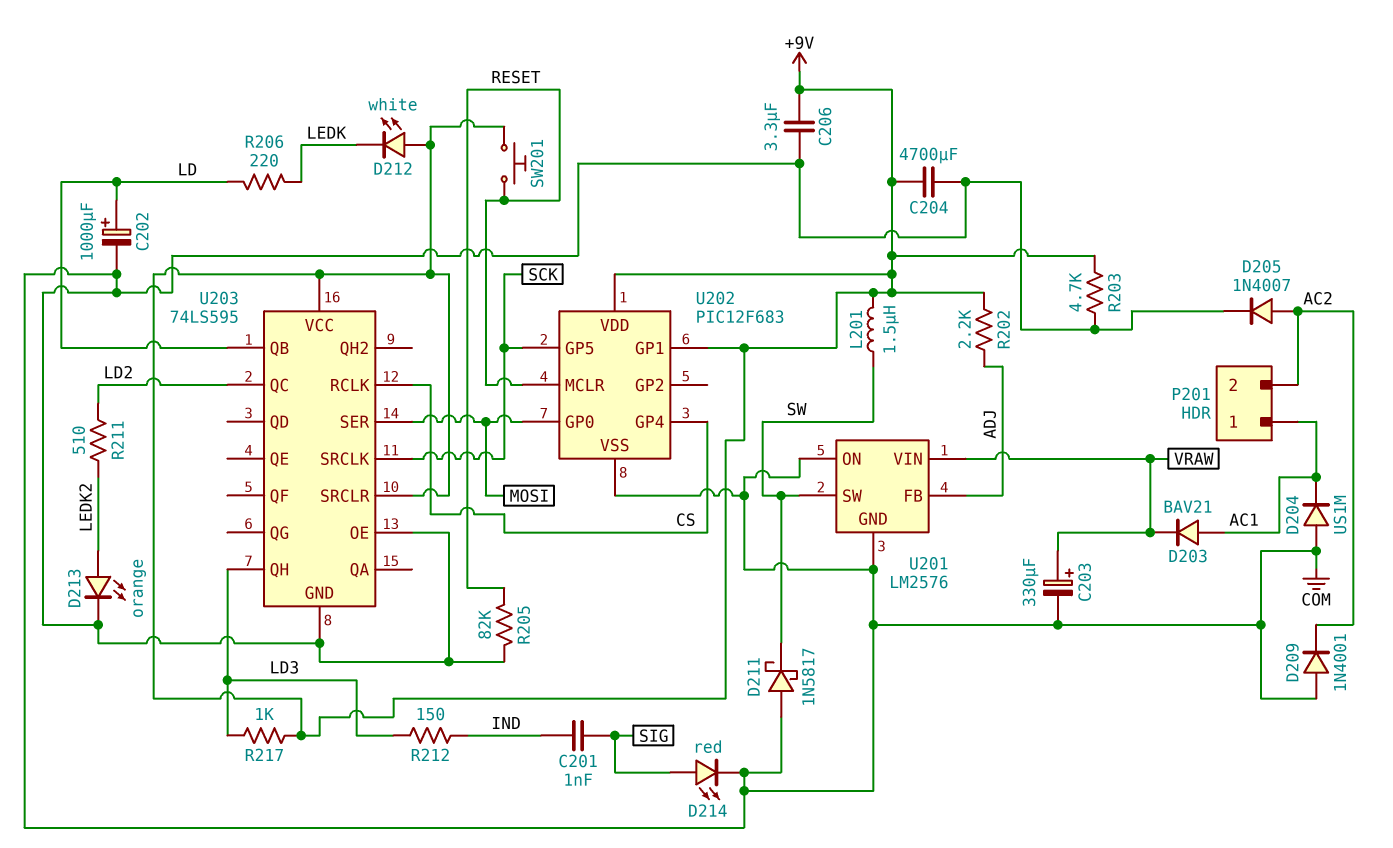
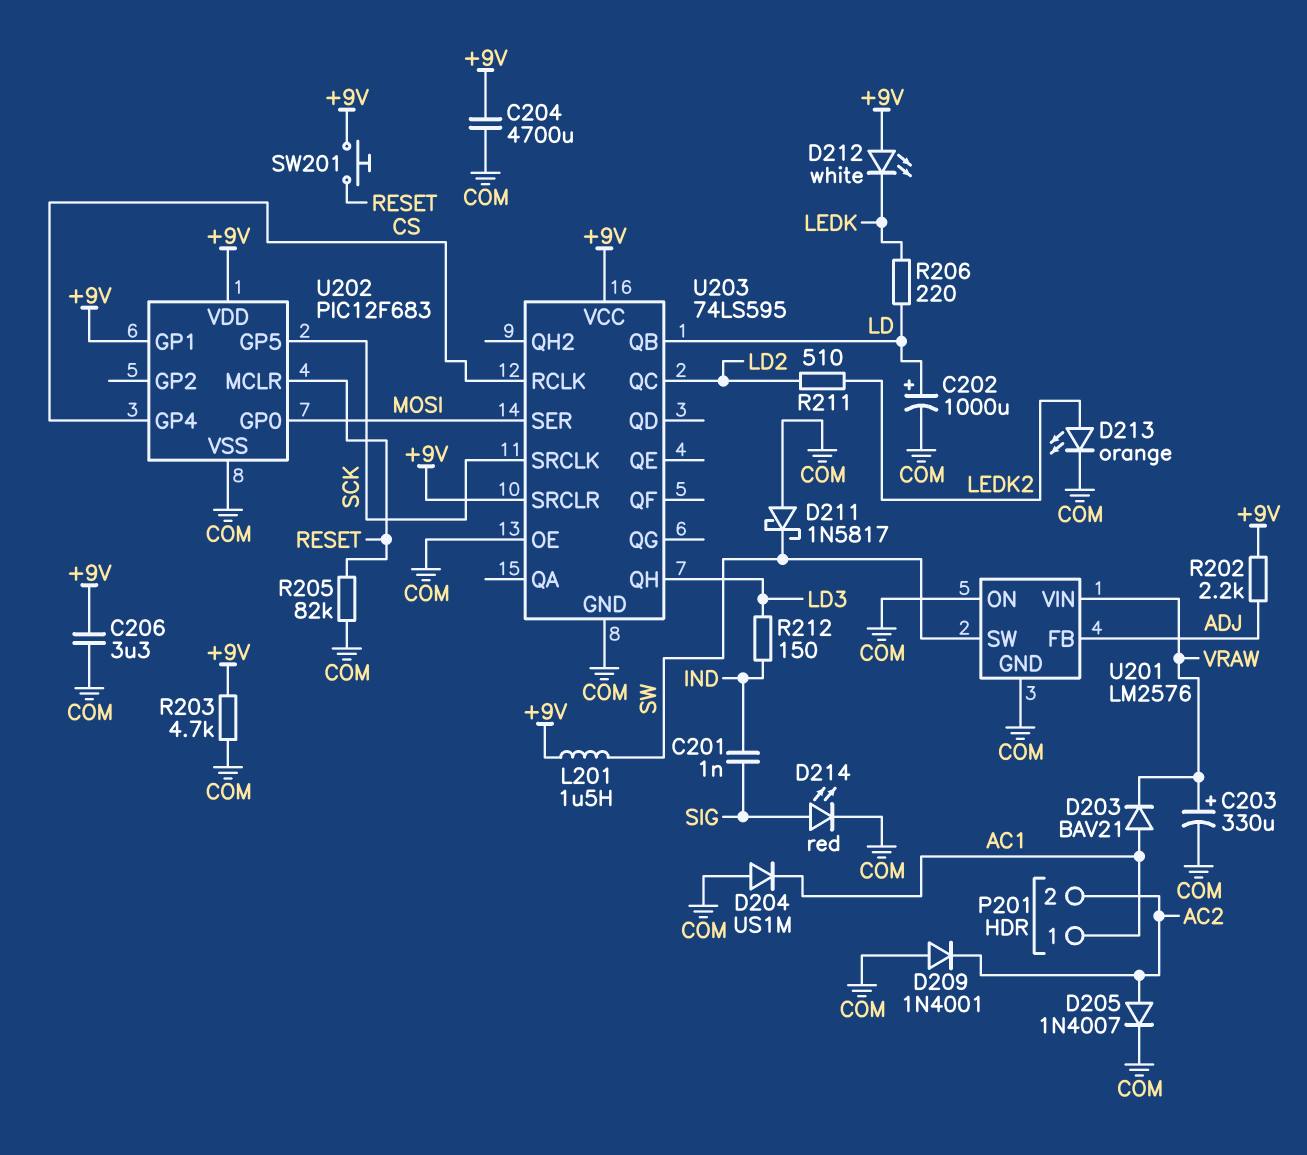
R217: 1k (+9V, LD3) -> none

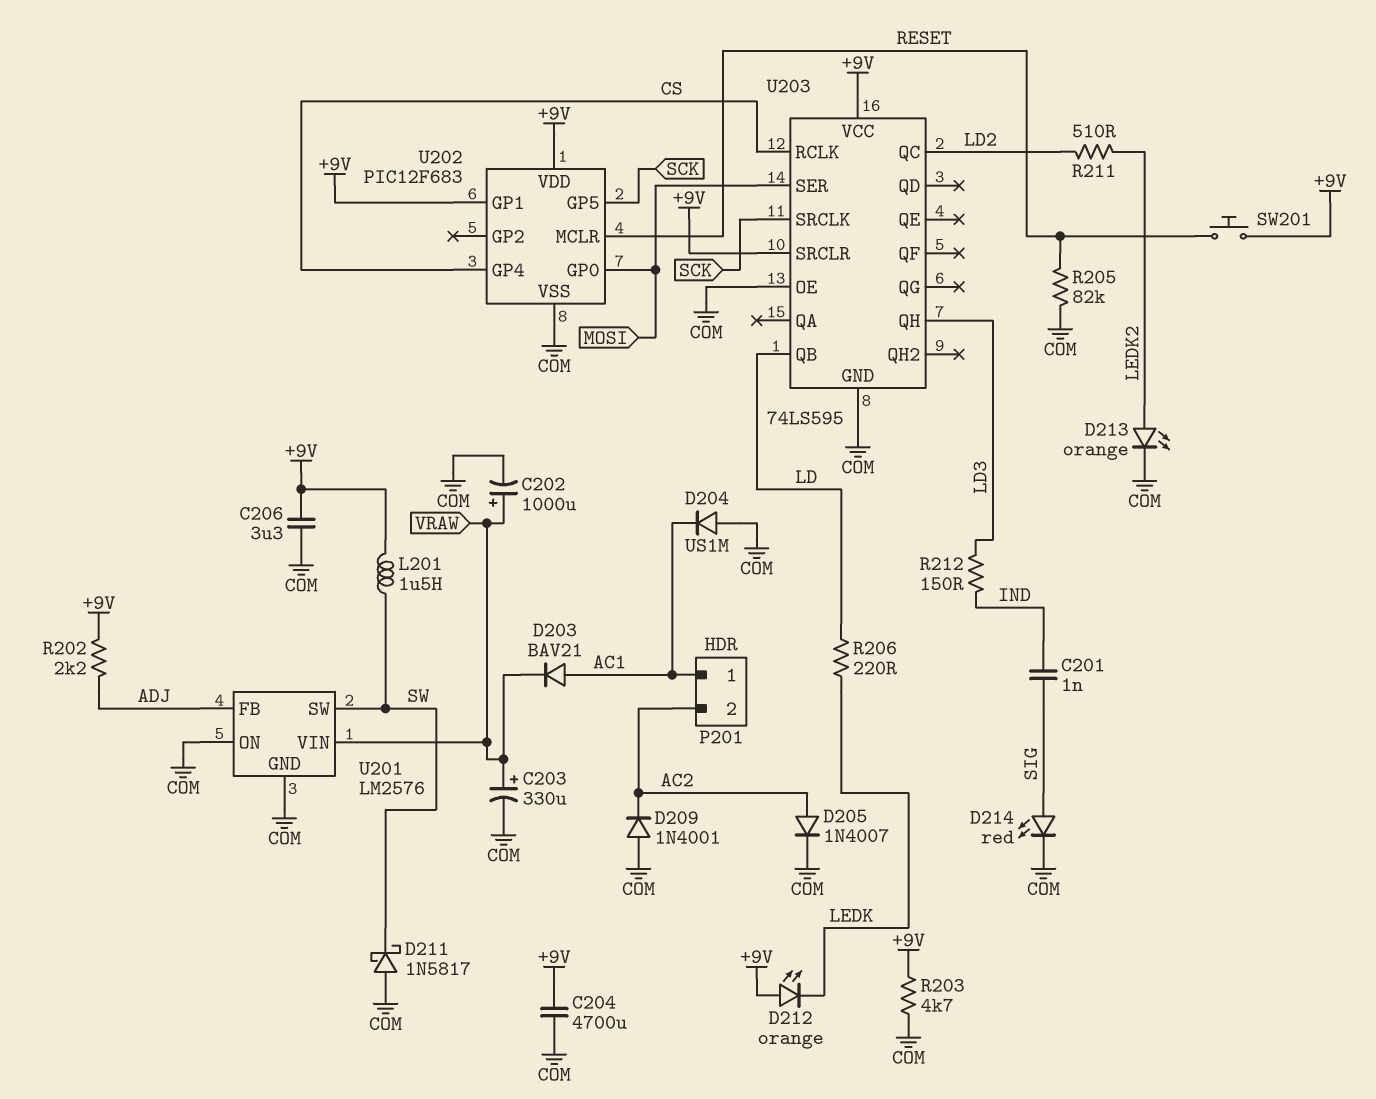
C202: 1000uF (plus LD, minus COM) -> 1000uF (plus VRAW, minus COM)
D212: LED white (A +9V, K LEDK) -> LED orange (A +9V, K LEDK)

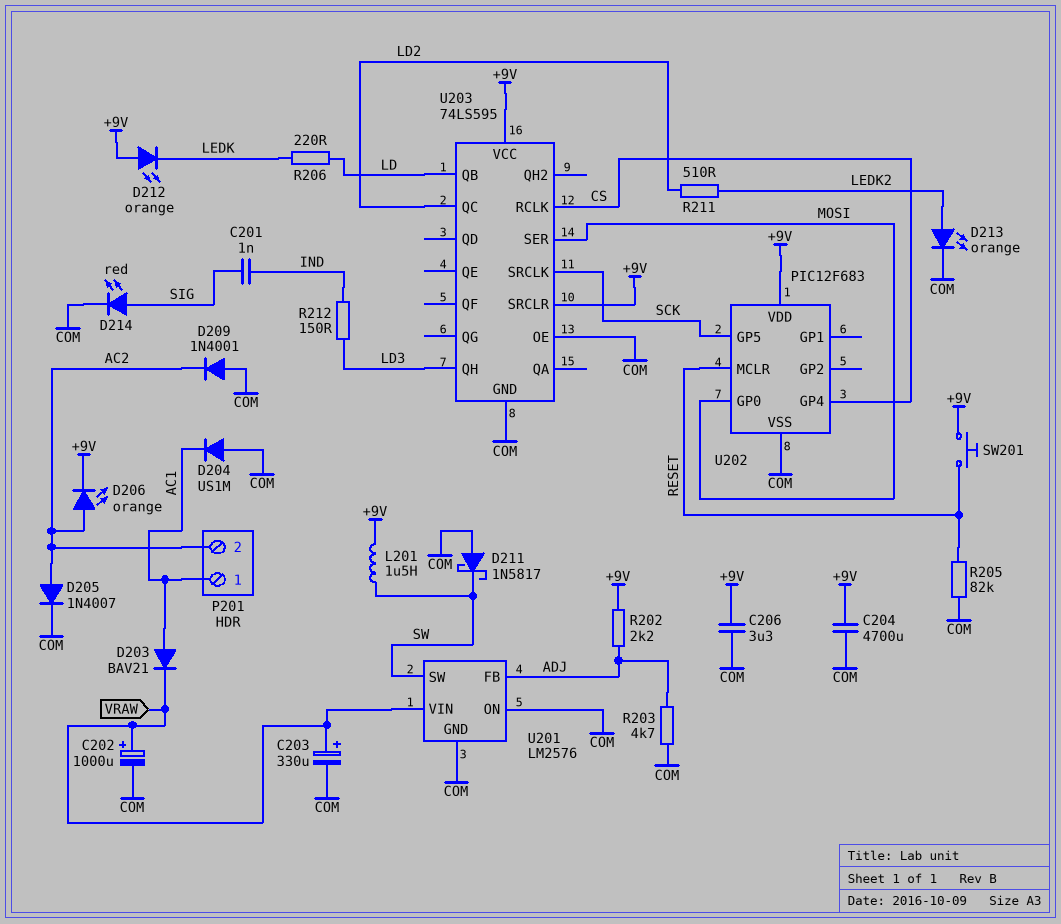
D206: none -> LED orange (A AC2, K +9V)
R203: 4.7k (+9V, COM) -> 4.7k (ADJ, COM)
U202 pin GP1: +9V -> none

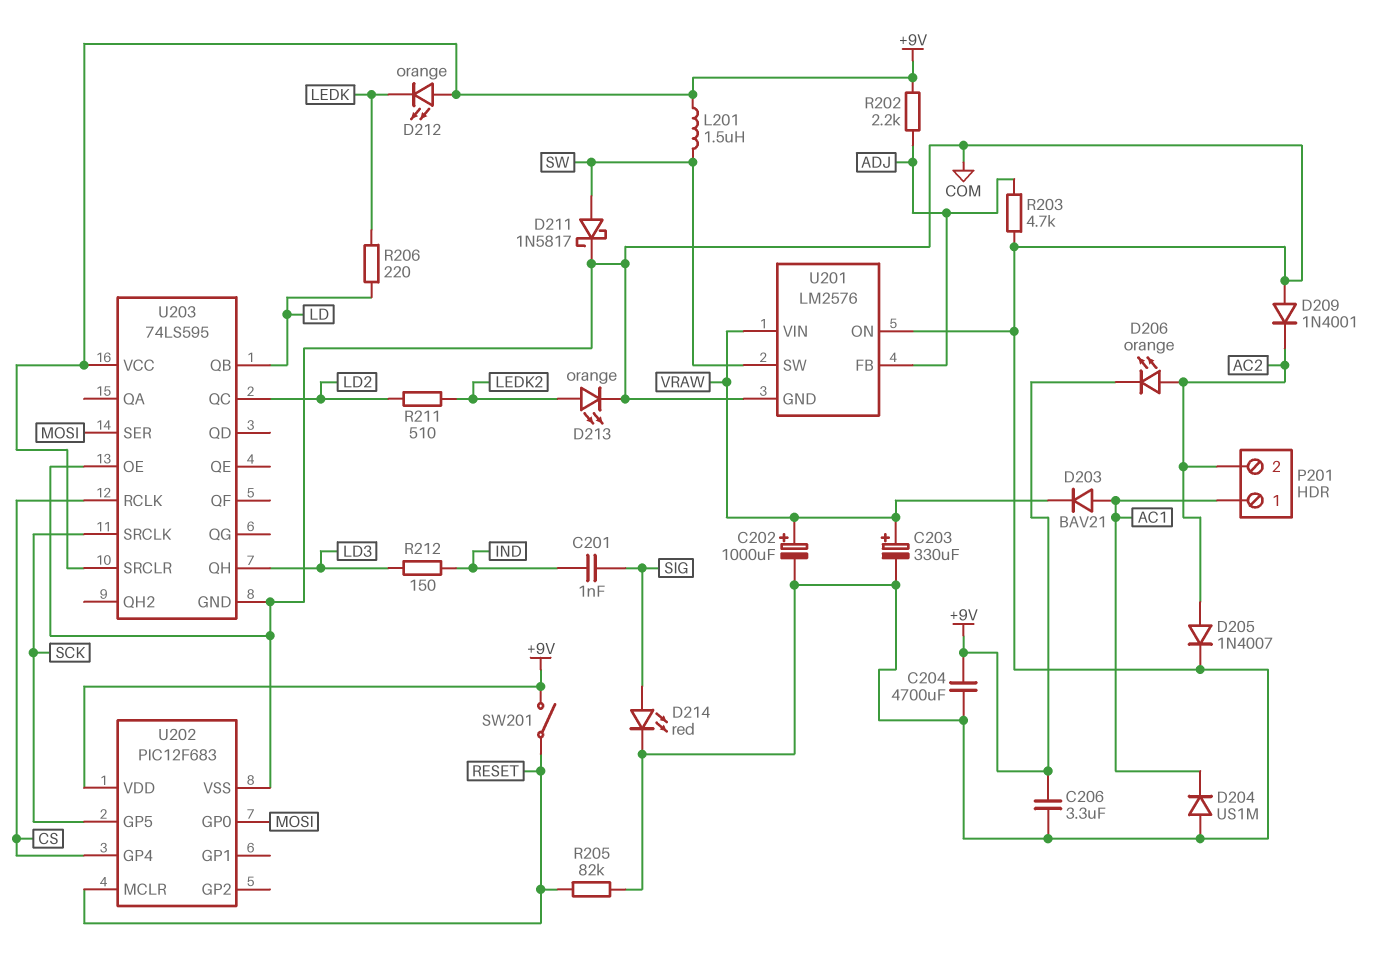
D211: schottky 1N5817 (A COM, K SW) -> schottky 1N5817 (A SW, K COM)
SW201: button (+9V, RESET) -> switch (+9V, RESET)

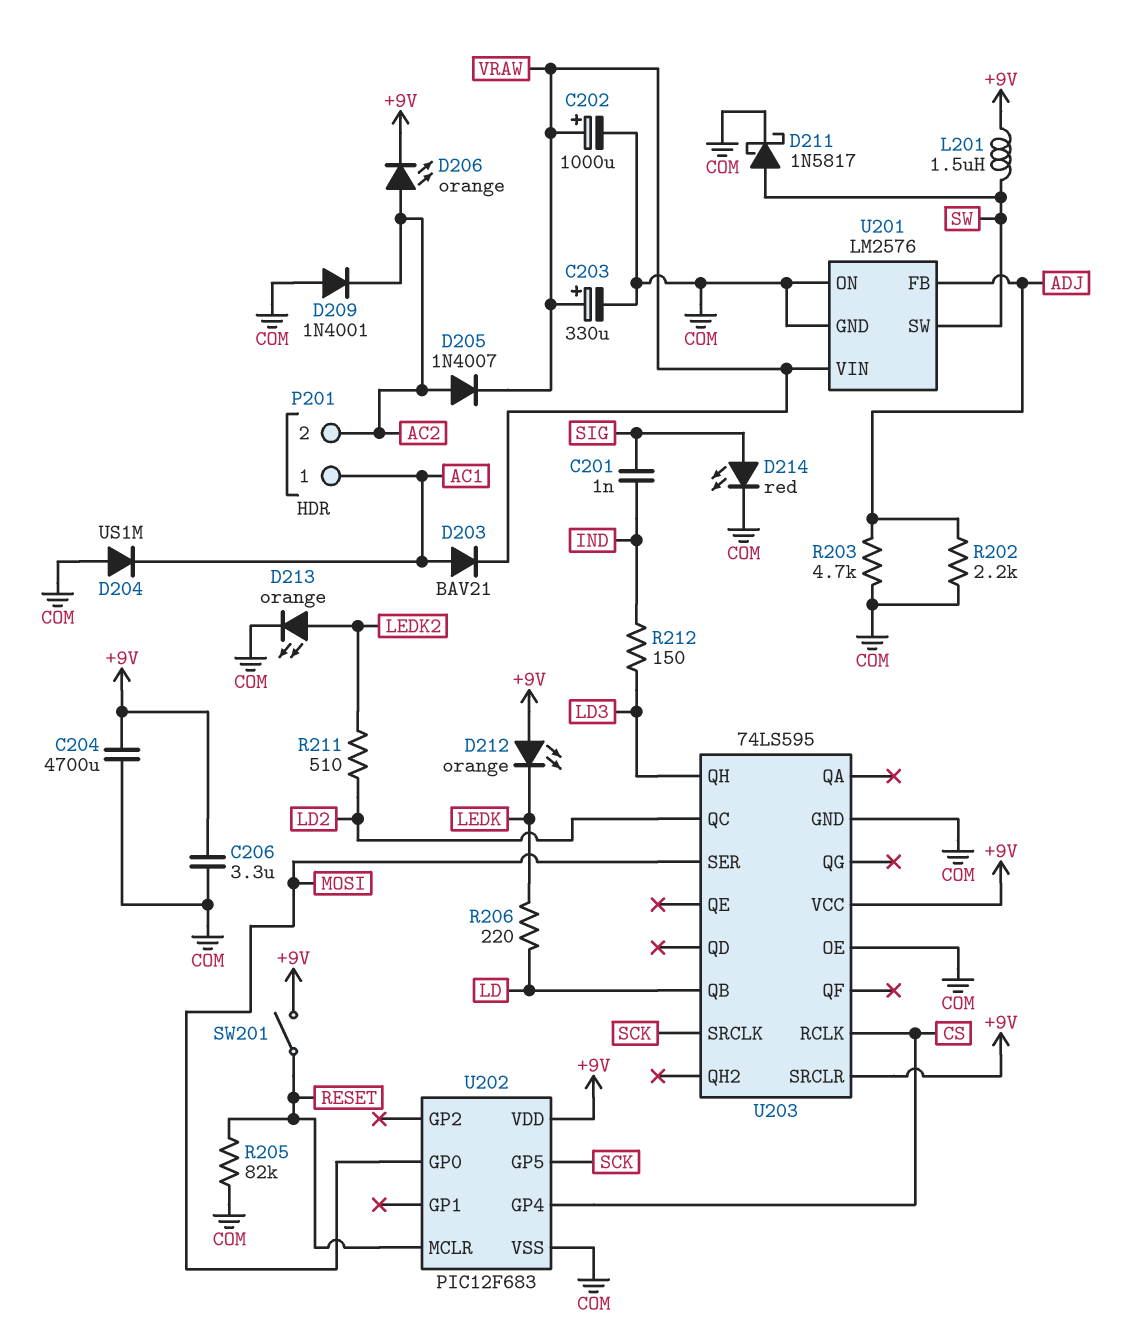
D205: diode 1N4007 (A AC2, K COM) -> diode 1N4007 (A AC2, K VRAW)
R202: 2.2k (+9V, ADJ) -> 2.2k (ADJ, COM)

